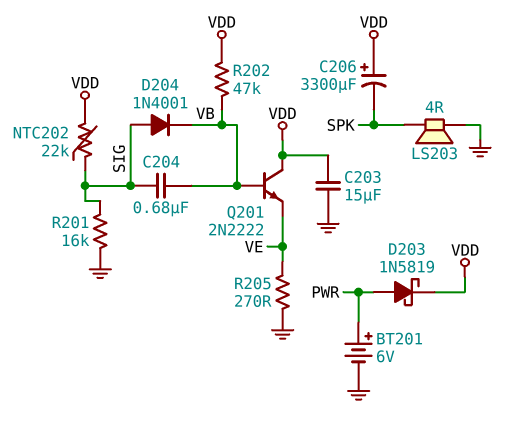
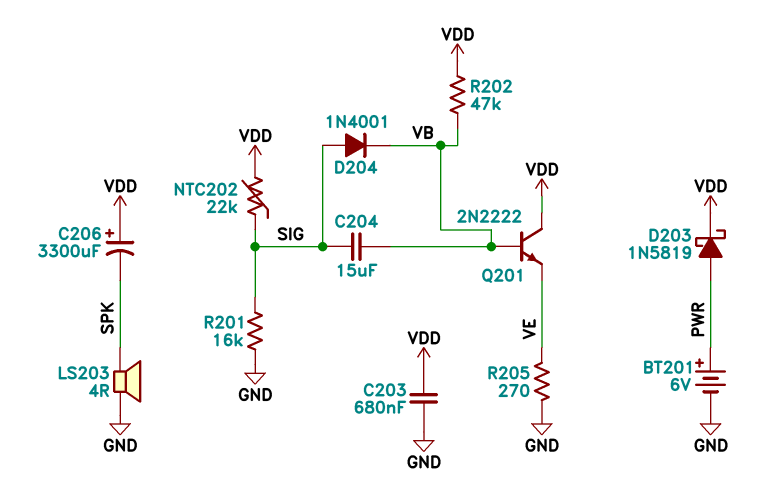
C203: 15uF (GND, VDD) -> 680nF (GND, VDD)
C204: 680nF (SIG, VB) -> 15uF (SIG, VB)

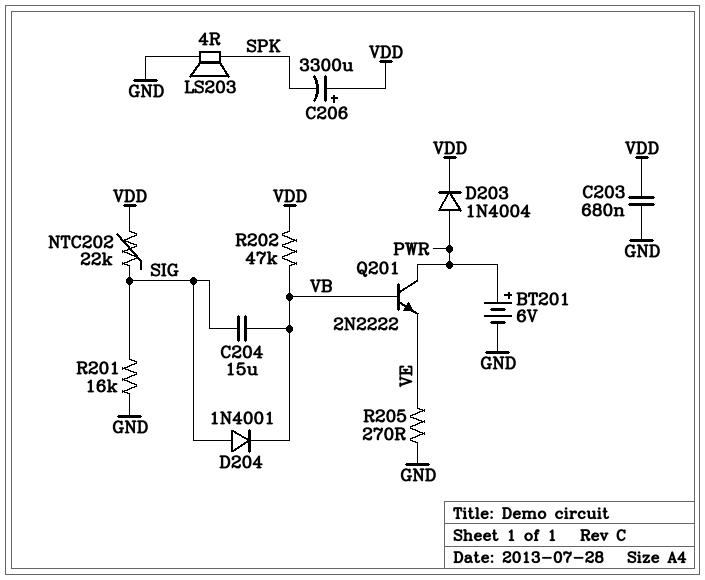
D203: schottky 1N5819 (A PWR, K VDD) -> diode 1N4004 (A PWR, K VDD)
Q201: NPN 2N2222 (B VB, C VDD, E VE) -> NPN 2N2222 (B VB, C PWR, E VE)

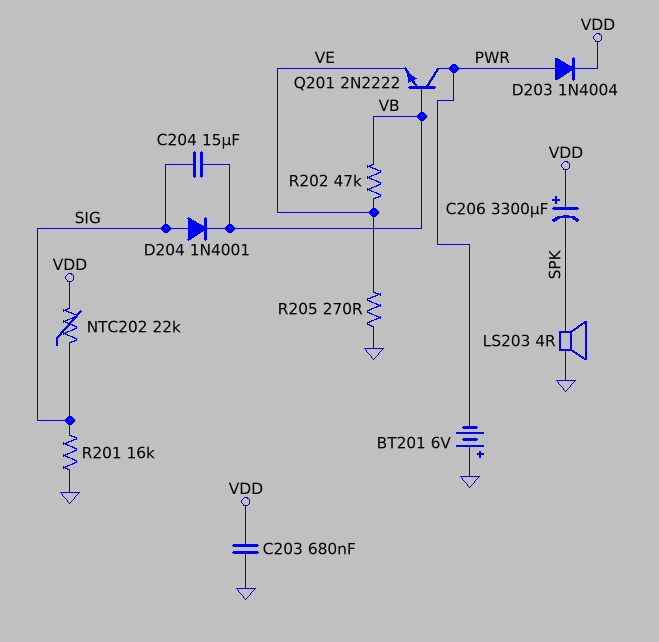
BT201: 6V (plus PWR, minus GND) -> 6V (plus GND, minus PWR)
R202: 47k (VB, VDD) -> 47k (VB, VE)

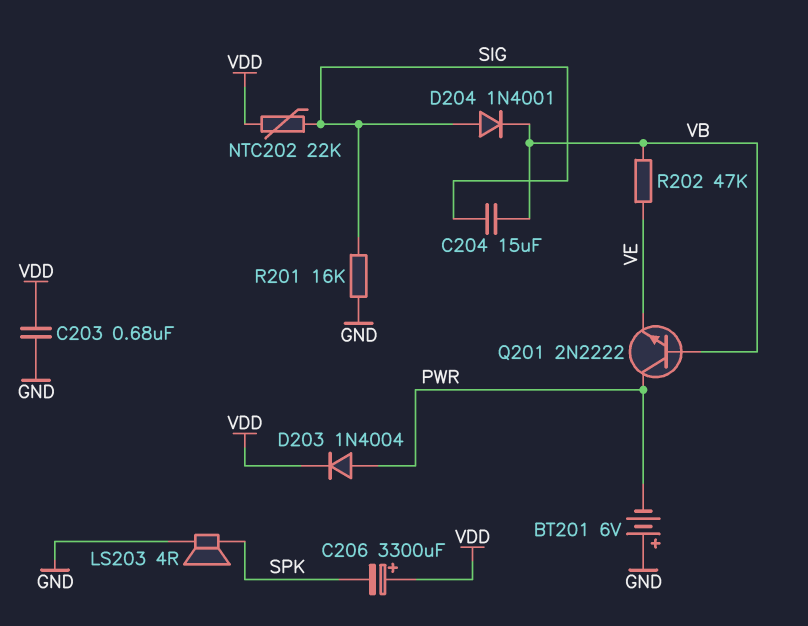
R205: 270 (GND, VE) -> none

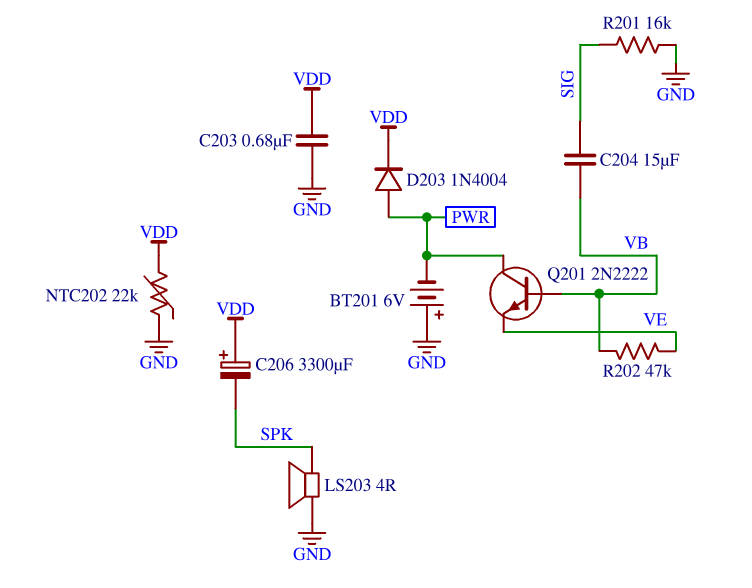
D204: diode 1N4001 (A SIG, K VB) -> none
NTC202: 22k (SIG, VDD) -> 22k (GND, VDD)

